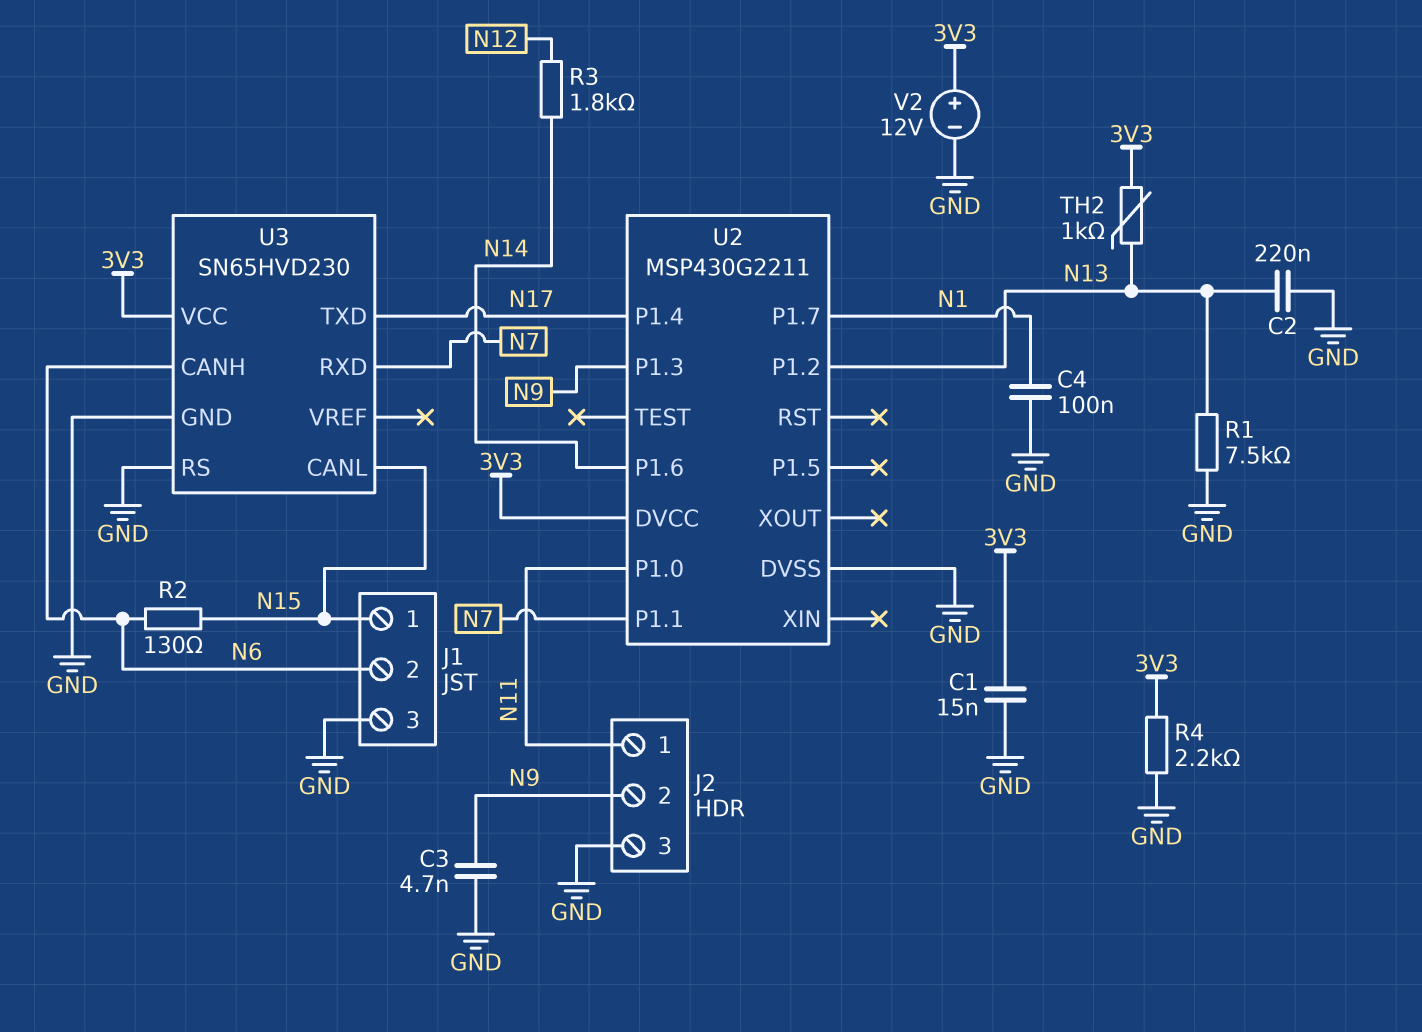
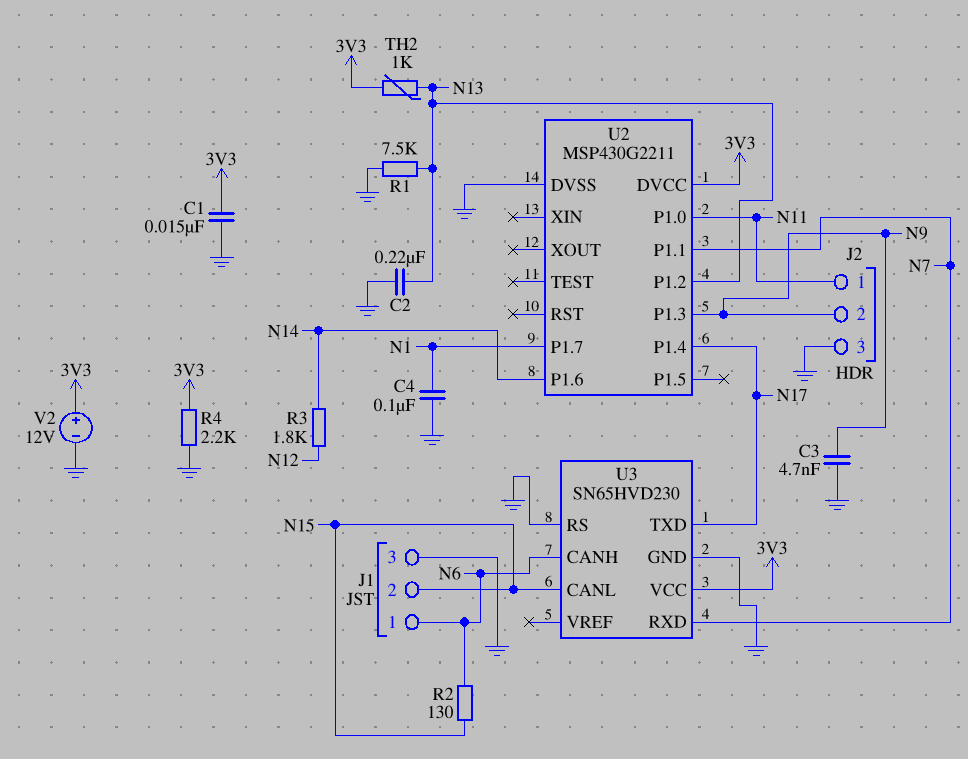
J1 pin 1: N15 -> N6
J1 pin 2: N6 -> N15

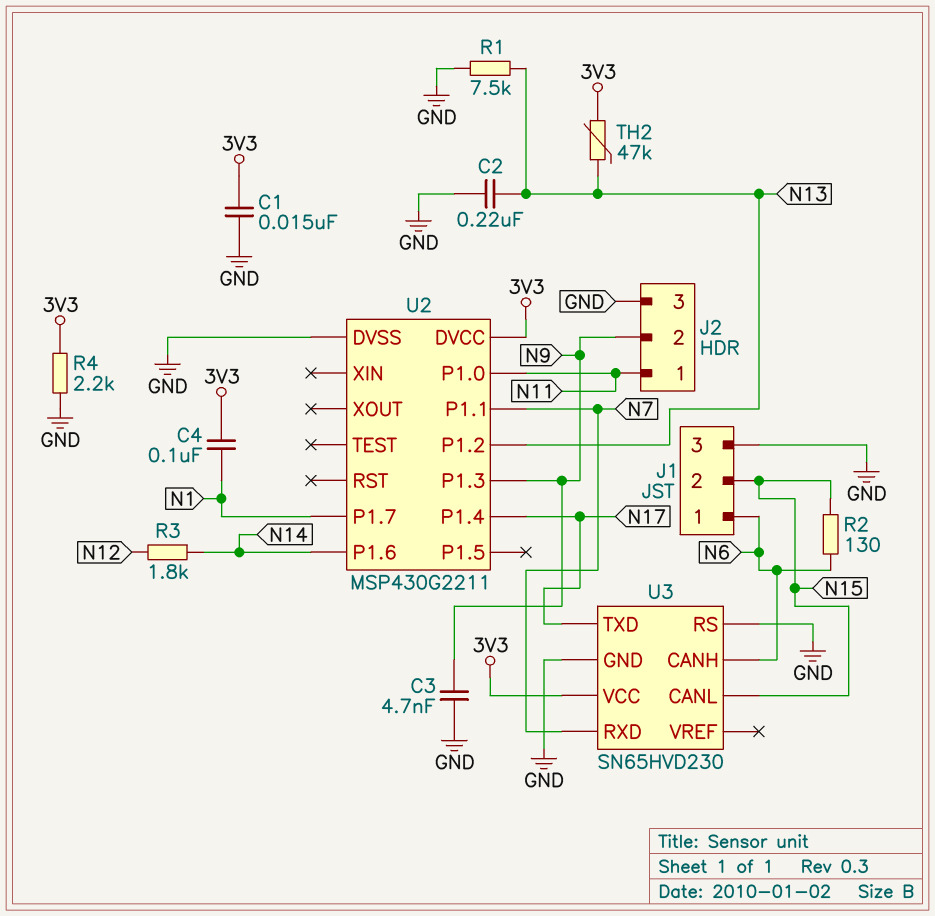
C4: 100nF (GND, N1) -> 100nF (3V3, N1)
TH2: 1k (3V3, N13) -> 47k (3V3, N13)
V2: 12V (plus 3V3, minus GND) -> none

